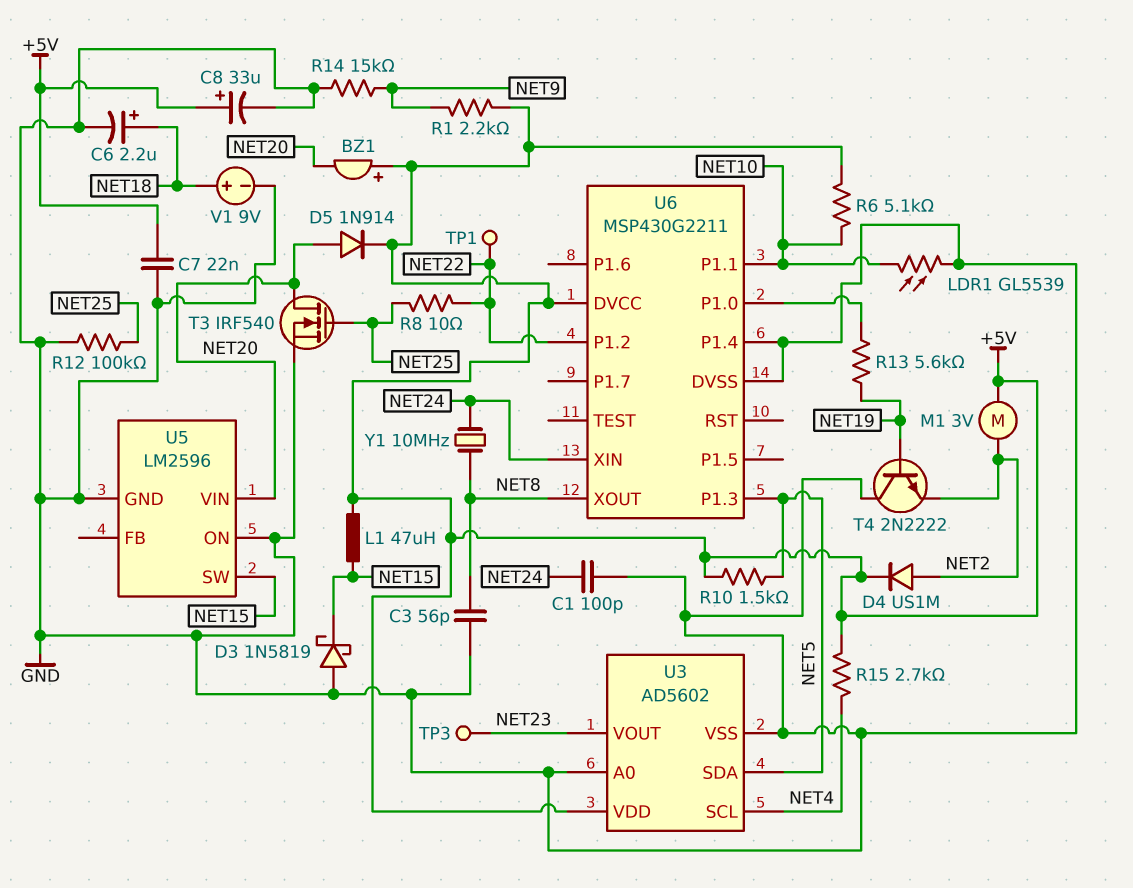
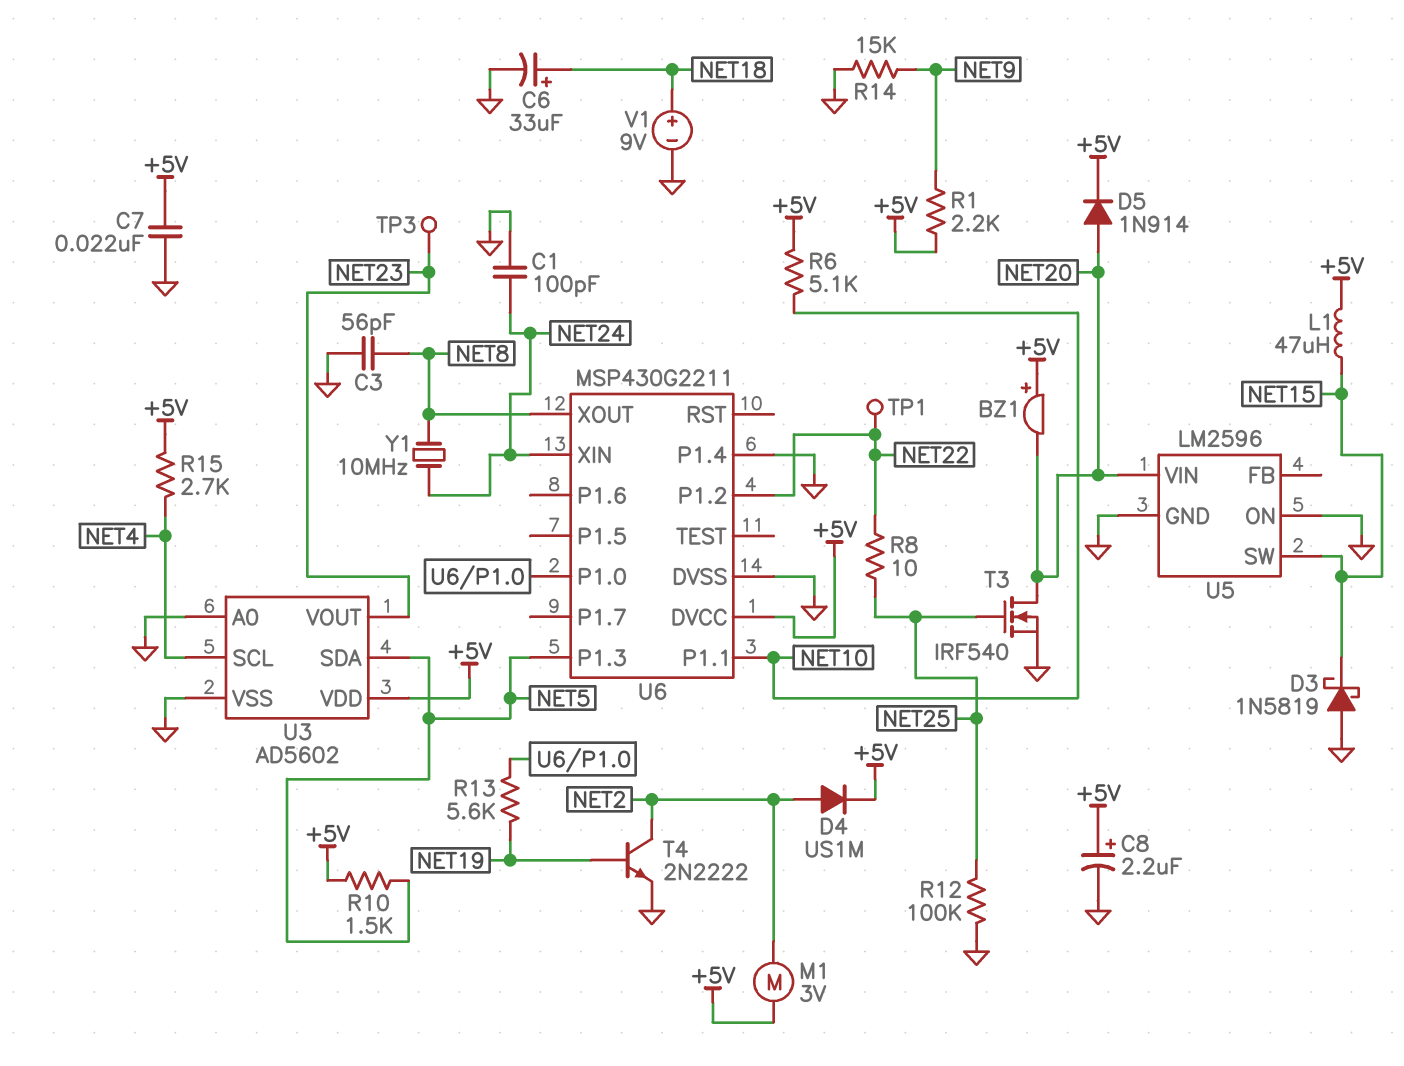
C6: 2.2uF (plus NET18, minus GND) -> 33uF (plus NET18, minus GND)
C8: 33uF (plus +5V, minus GND) -> 2.2uF (plus +5V, minus GND)
LDR1: GL5539 (GND, NET10) -> none
T4: NPN 2N2222 (B NET19, C GND, E NET2) -> NPN 2N2222 (B NET19, C NET2, E GND)

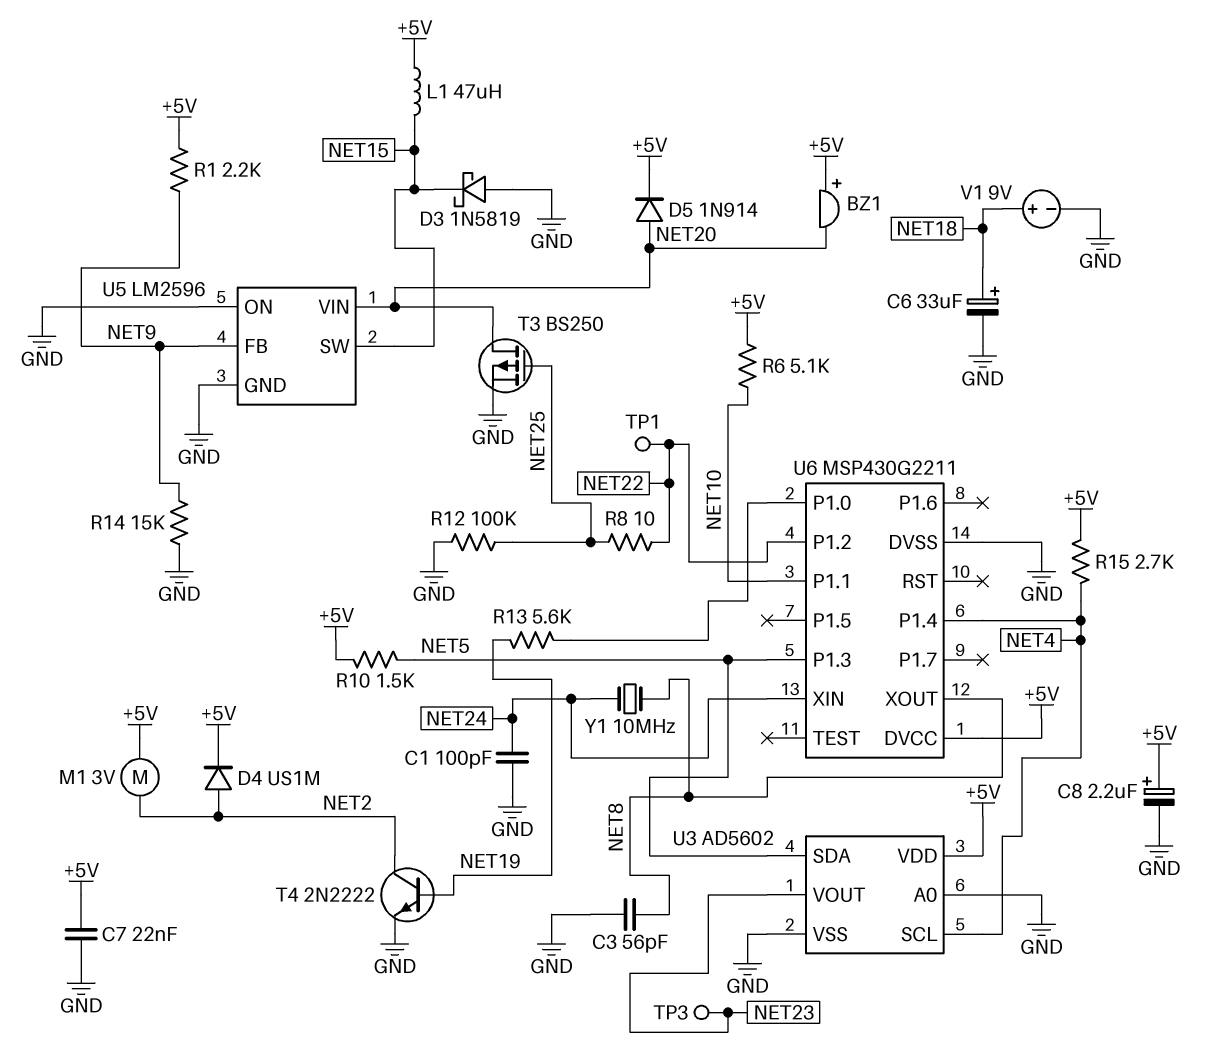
T3: NMOS IRF540 (G NET25, D NET20, S GND) -> PMOS BS250 (G NET25, D NET20, S GND)
U5 pin FB: none -> NET9
U6 pin P1.4: GND -> NET4

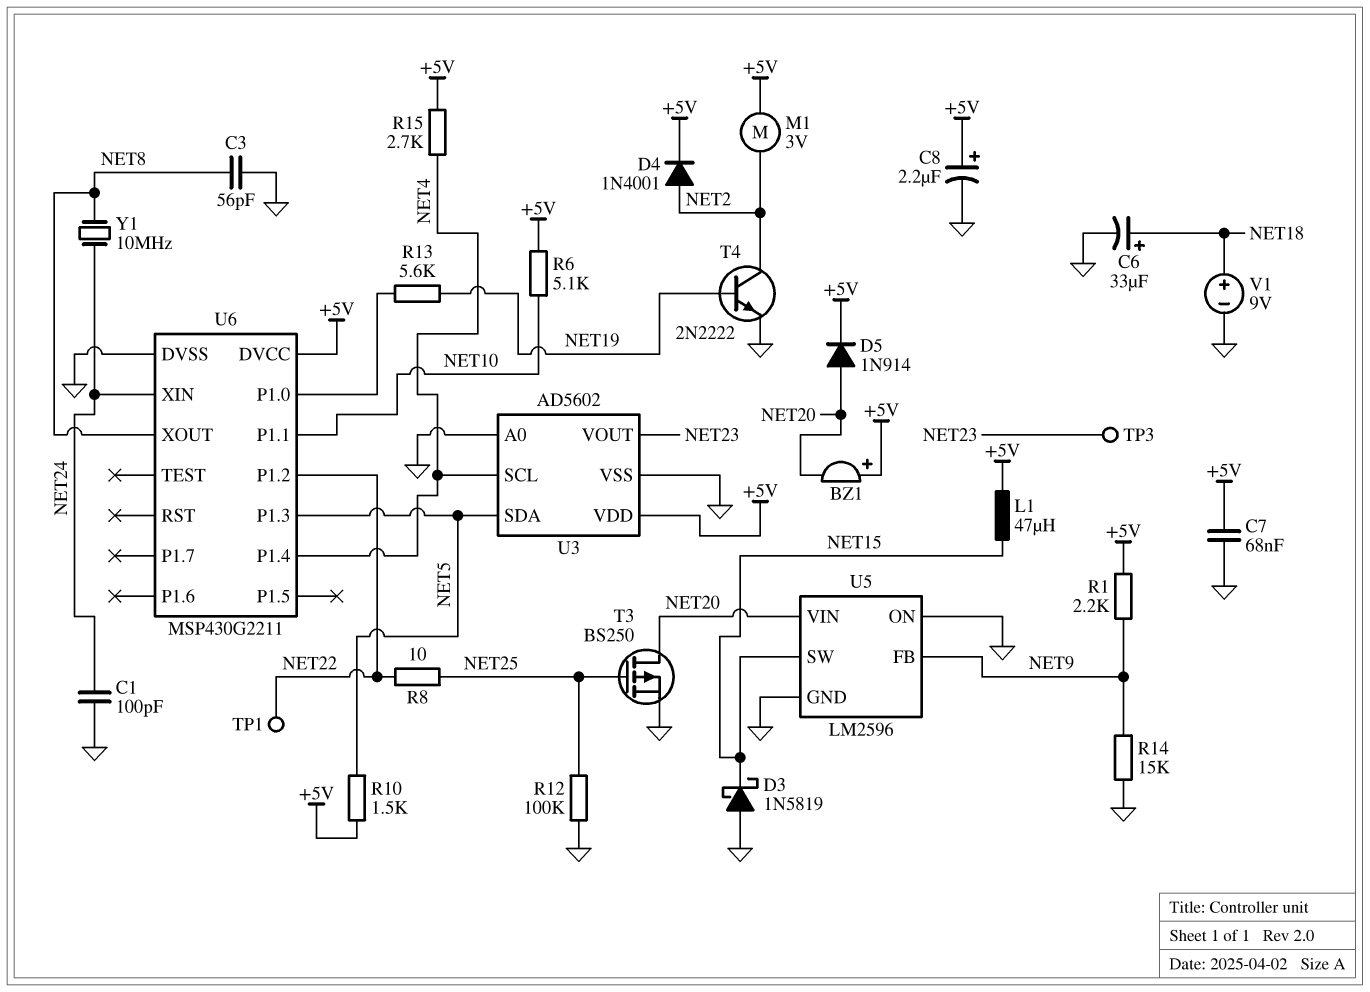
C7: 22nF (+5V, GND) -> 68nF (+5V, GND)
D4: diode US1M (A NET2, K +5V) -> diode 1N4001 (A NET2, K +5V)

